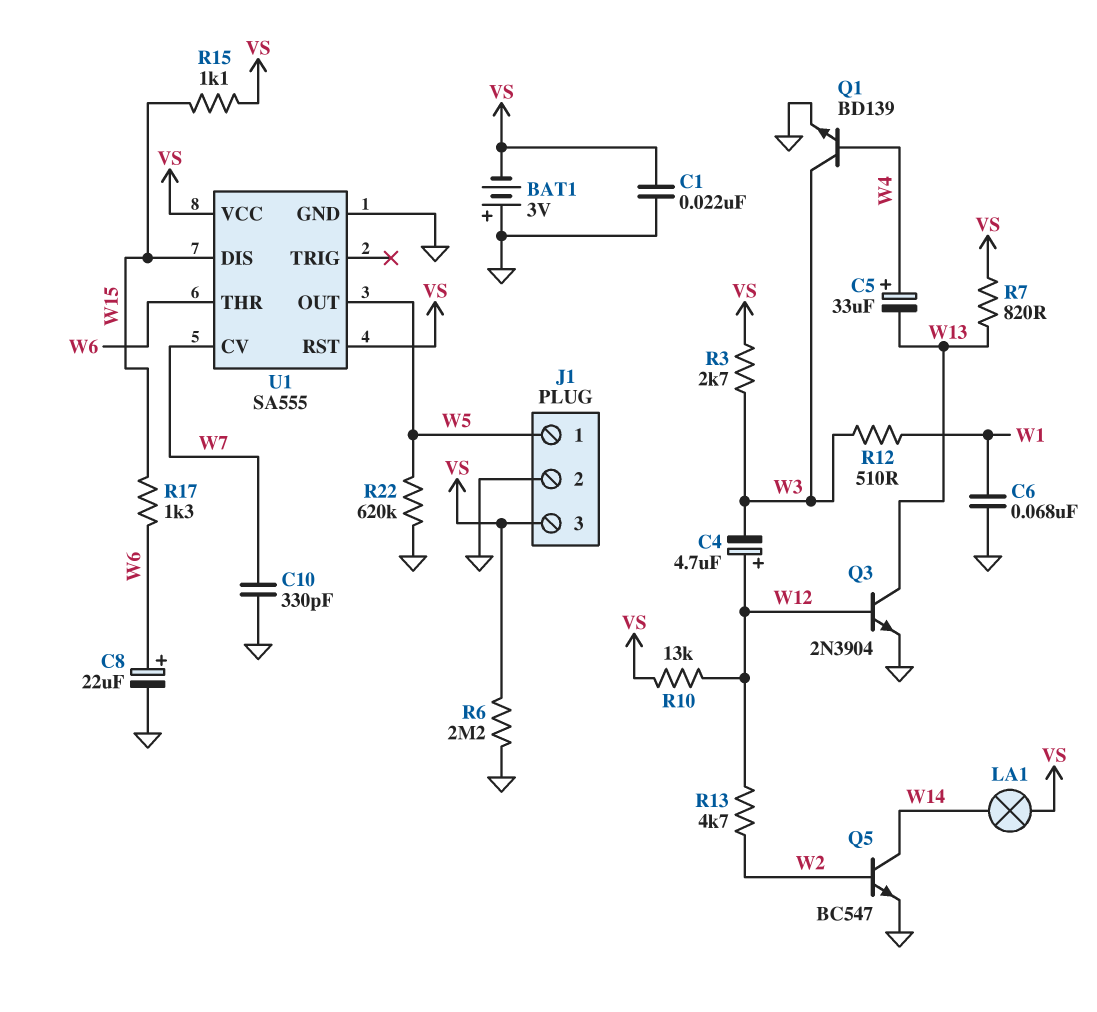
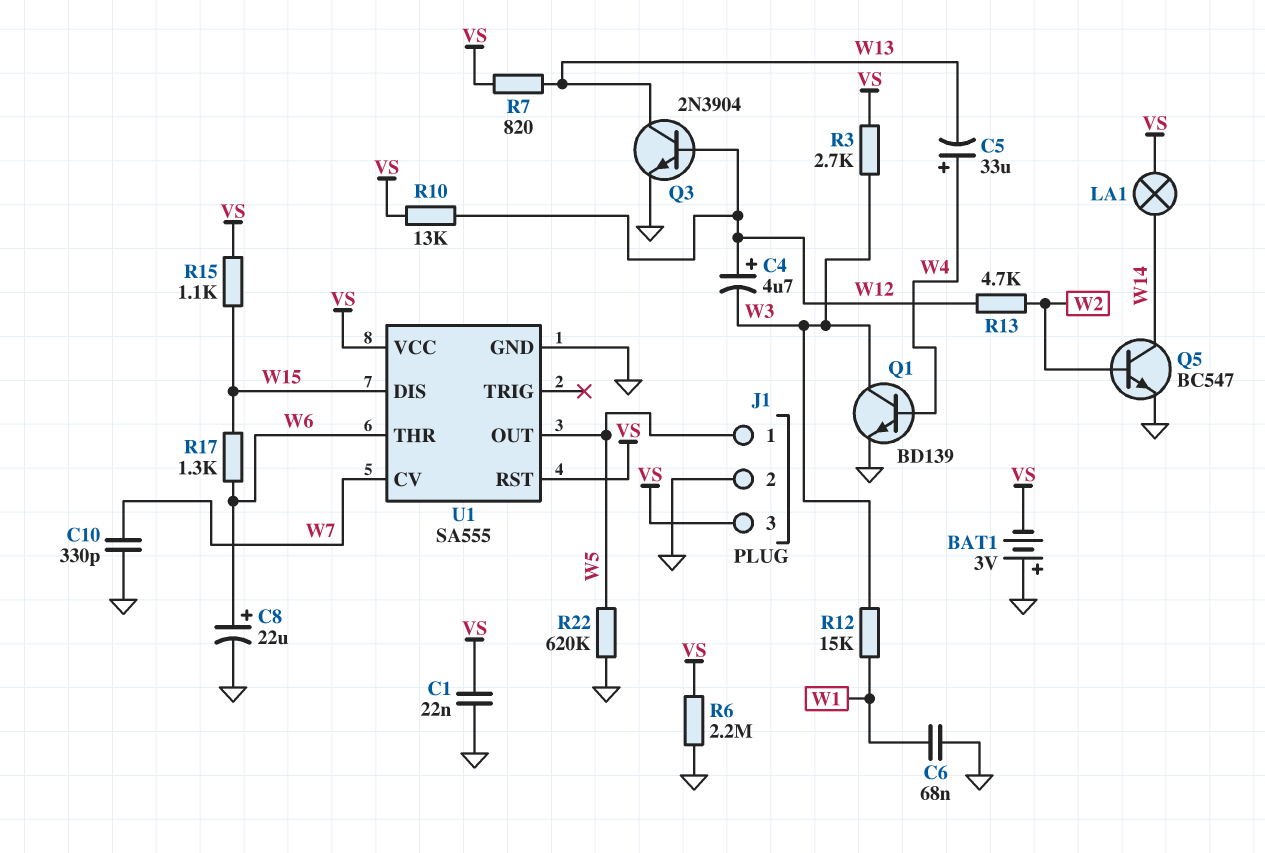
R12: 510 (W1, W3) -> 15k (W1, W3)

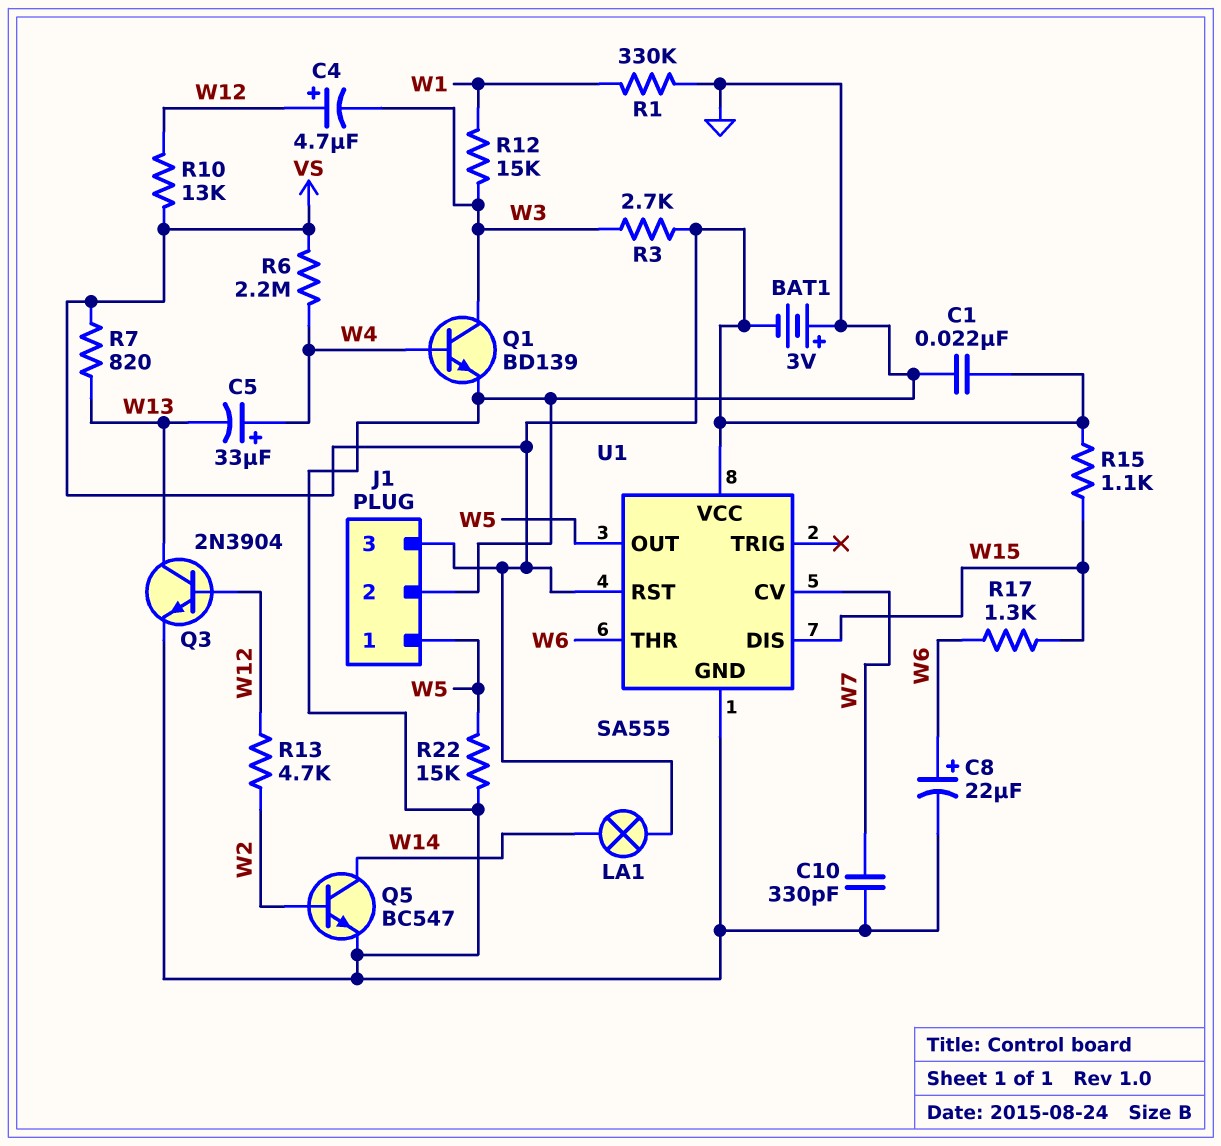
C6: 68nF (GND, W1) -> none
R1: none -> 330k (GND, W1)
R6: 2.2M (GND, VS) -> 2.2M (VS, W4)
R22: 620k (GND, W5) -> 15k (GND, W5)

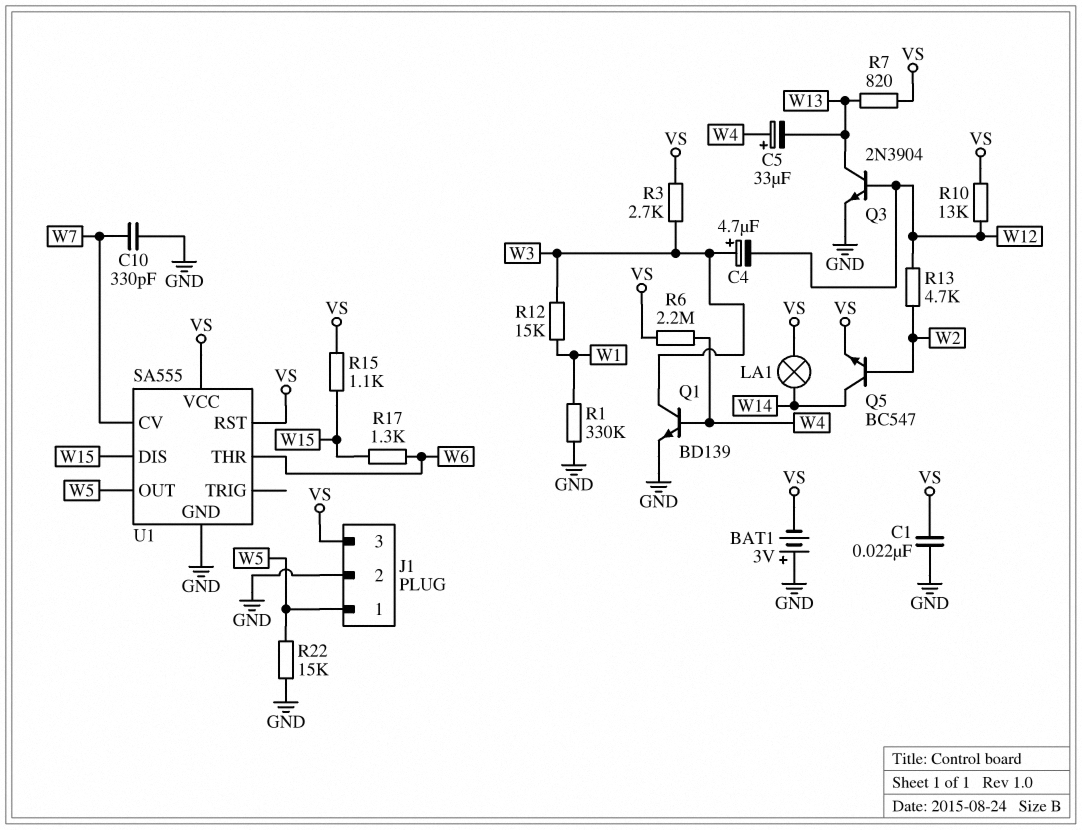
C4: 4.7uF (plus W12, minus W3) -> 4.7uF (plus W3, minus W12)
C8: 22uF (plus W6, minus GND) -> none
Q5: NPN BC547 (B W2, C W14, E GND) -> NPN BC547 (B W2, C W14, E VS)

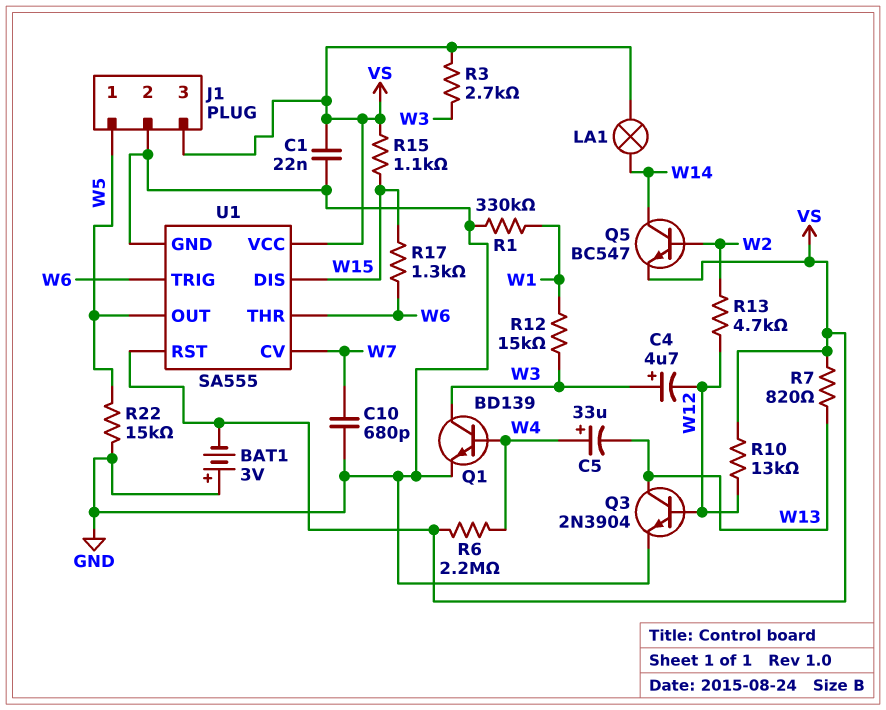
C10: 330pF (GND, W7) -> 680pF (GND, W7)
U1 pin TRIG: none -> W6

